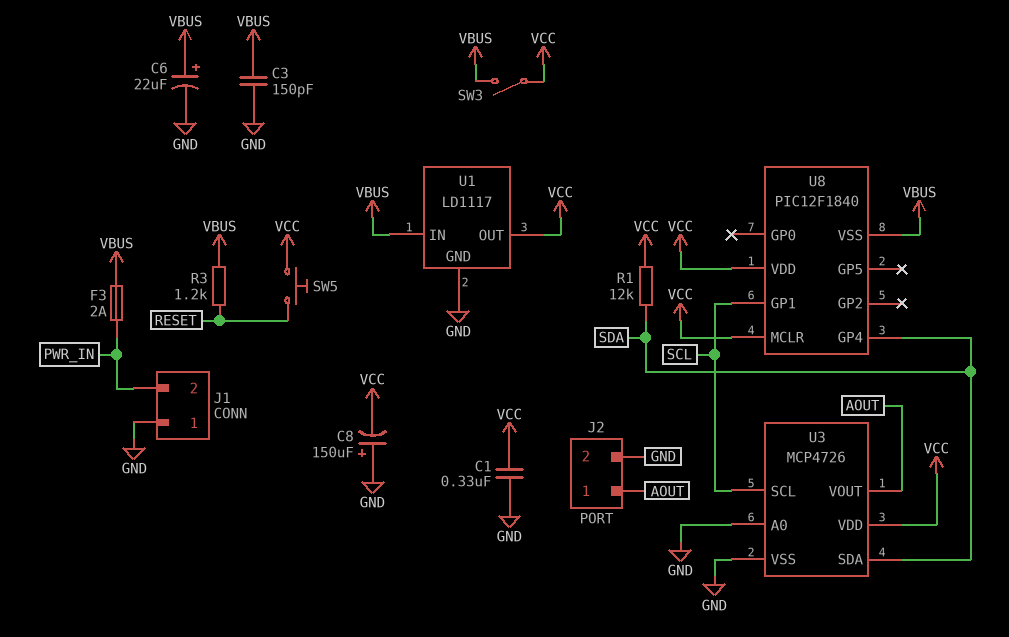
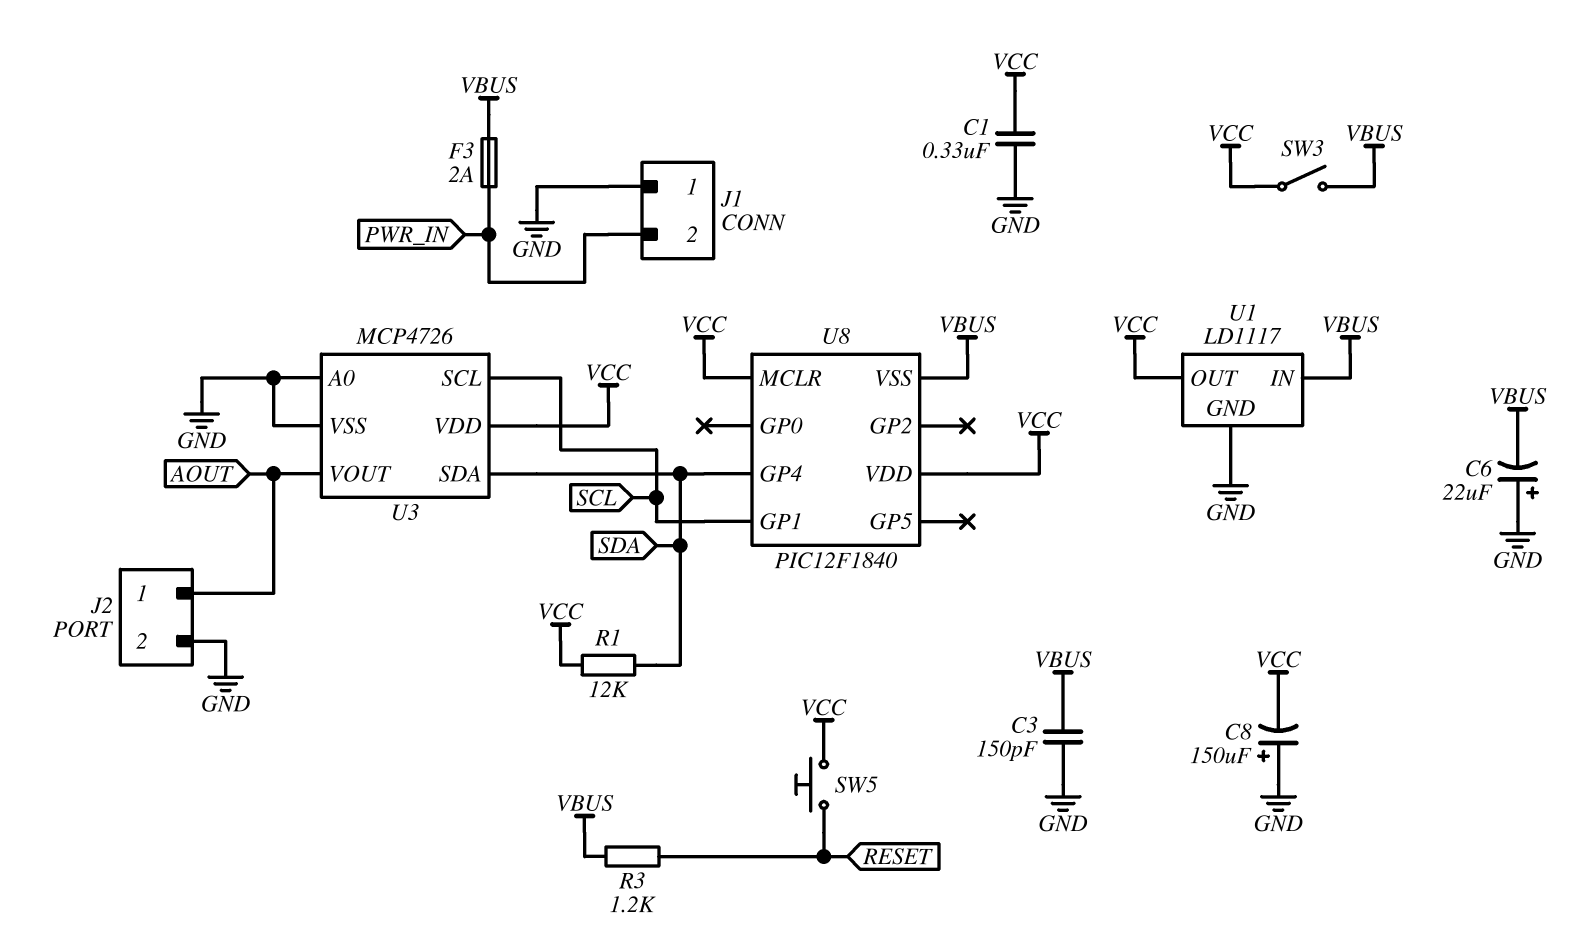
C6: 22uF (plus VBUS, minus GND) -> 22uF (plus GND, minus VBUS)

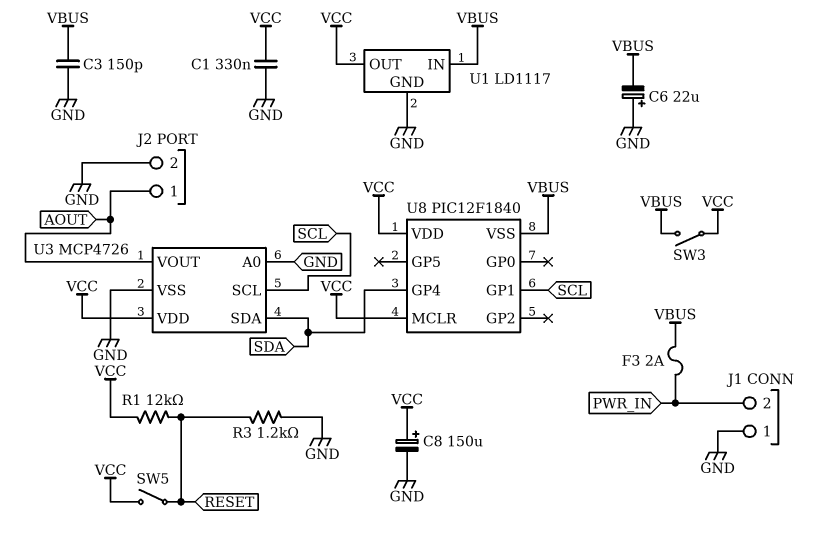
C8: 150uF (plus GND, minus VCC) -> 150uF (plus VCC, minus GND)
R1: 12k (SDA, VCC) -> 12k (RESET, VCC)
R3: 1.2k (RESET, VBUS) -> 1.2k (GND, RESET)
SW5: button (RESET, VCC) -> switch (RESET, VCC)

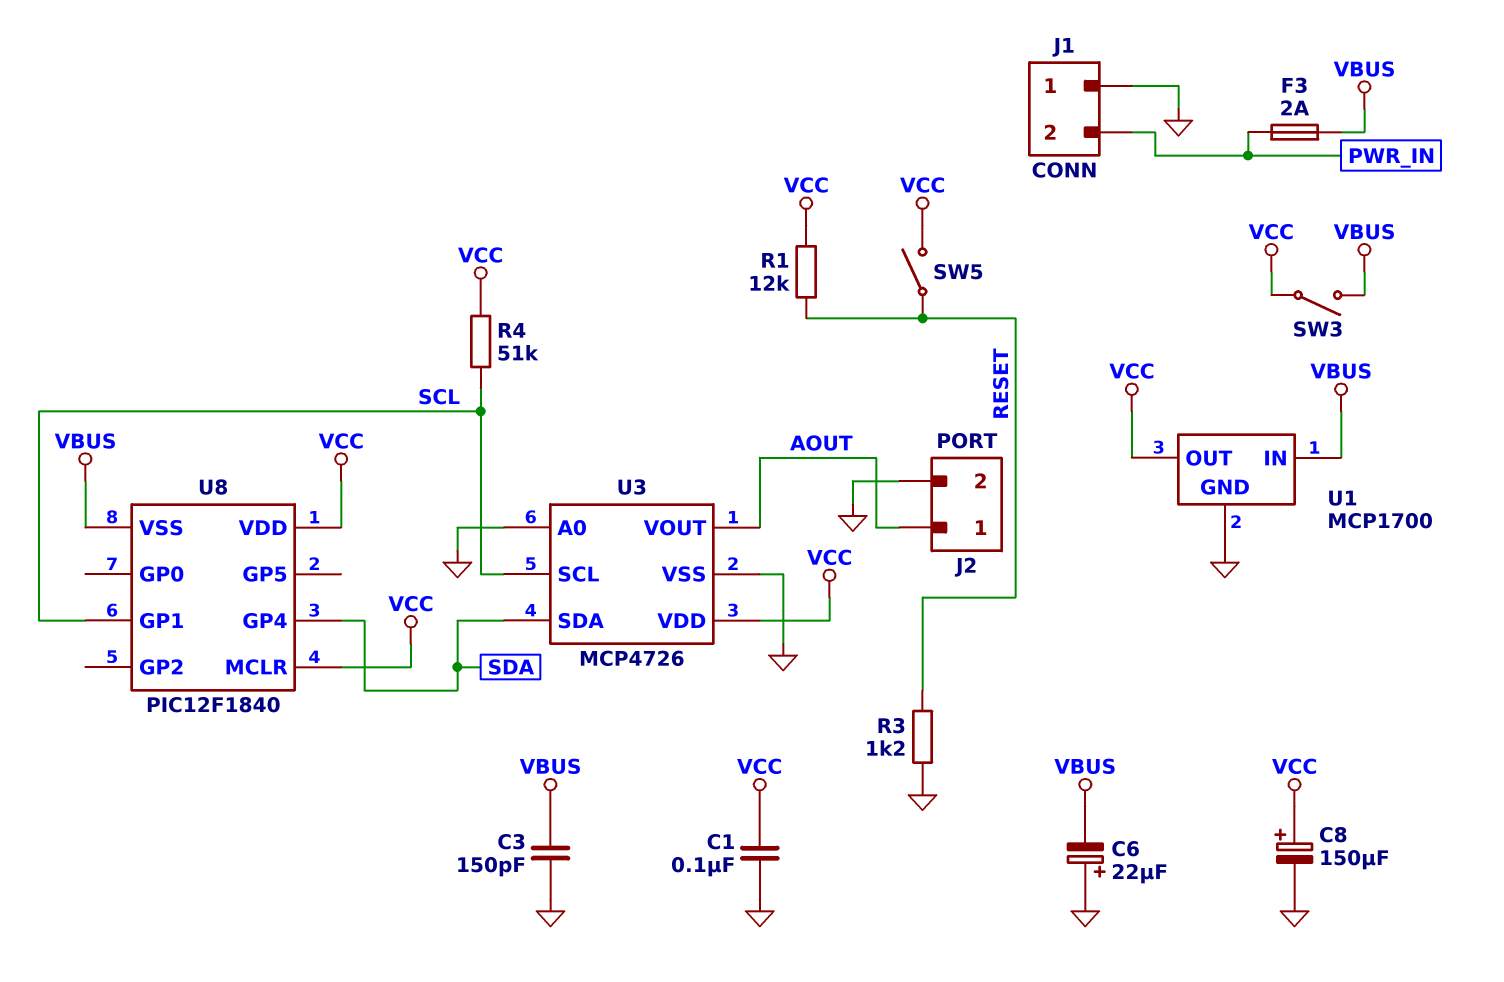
C1: 330nF (GND, VCC) -> 100nF (GND, VCC)
R4: none -> 51k (SCL, VCC)
U1: LD1117 -> MCP1700

